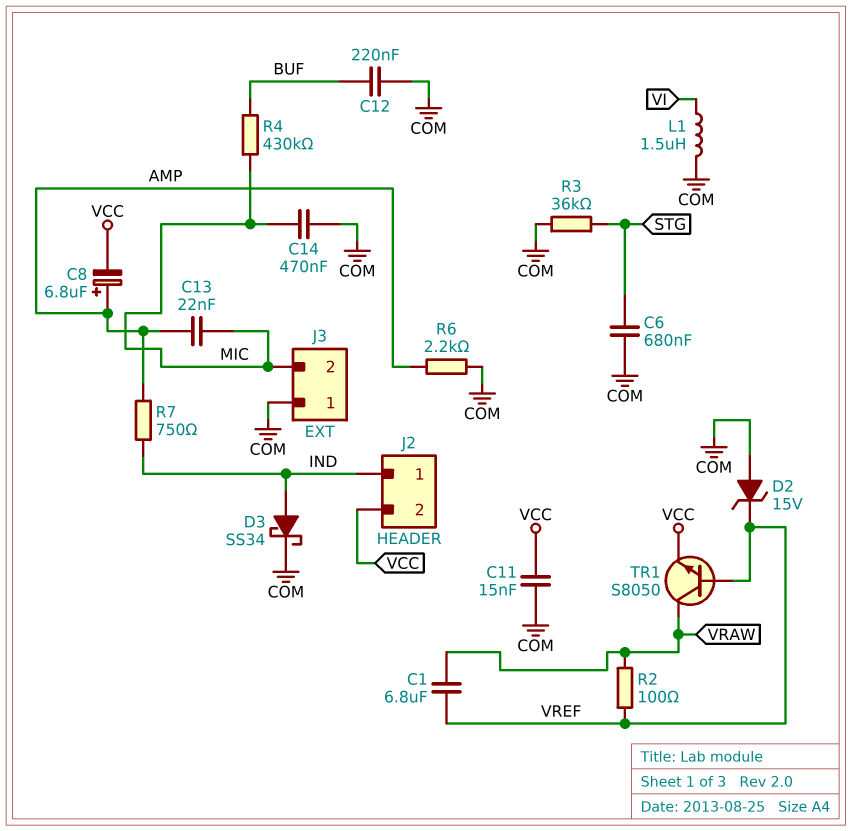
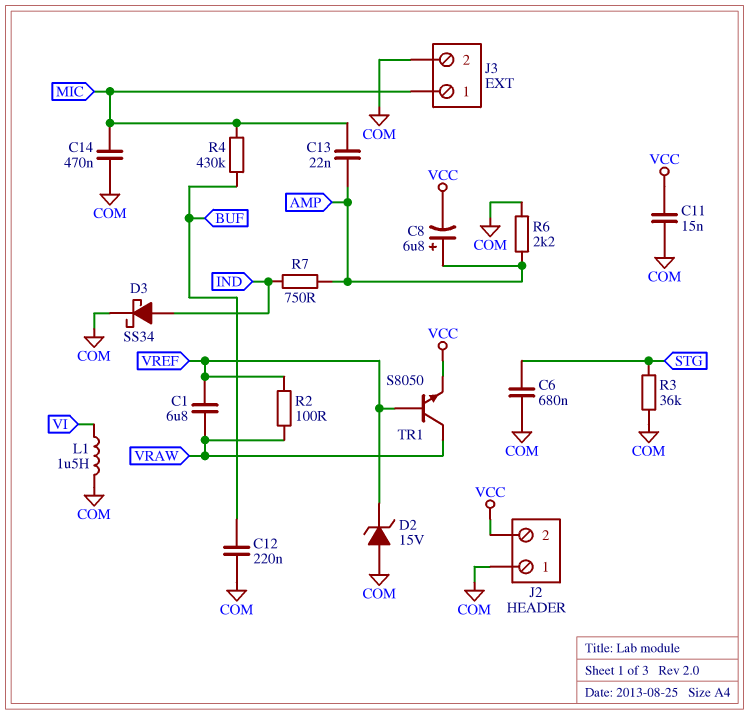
J2 pin 1: IND -> COM
J3 pin 1: COM -> MIC
J3 pin 2: MIC -> COM

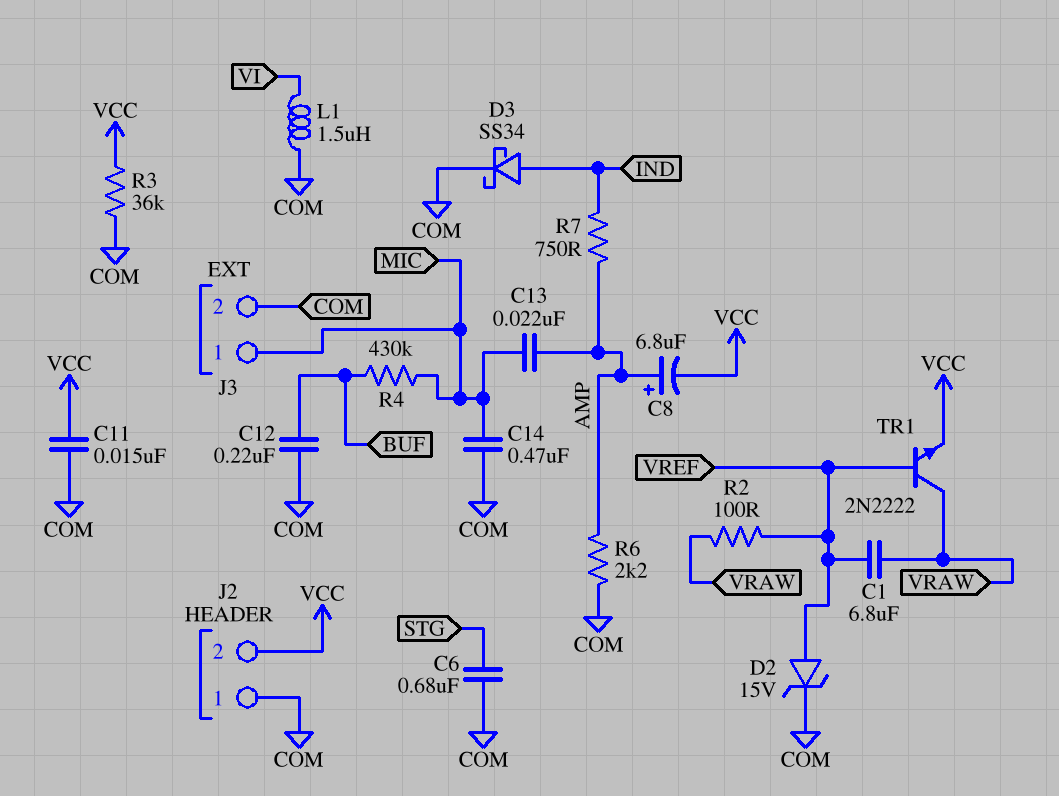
D2: zener 15V (A COM, K VREF) -> zener 15V (A VREF, K COM)
R3: 36k (COM, STG) -> 36k (COM, VCC)
TR1: NPN S8050 (B VREF, C VRAW, E VCC) -> NPN 2N2222 (B VREF, C VRAW, E VCC)

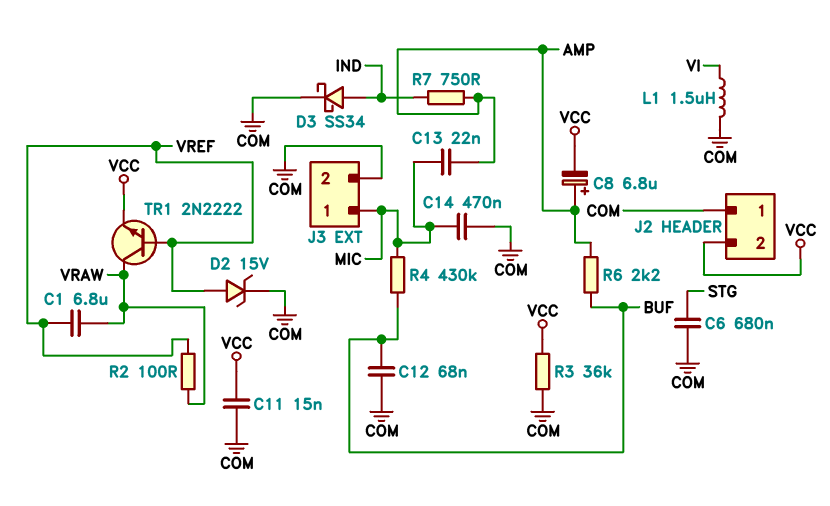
C12: 220nF (BUF, COM) -> 68nF (BUF, COM)
R6: 2.2k (AMP, COM) -> 2.2k (AMP, BUF)

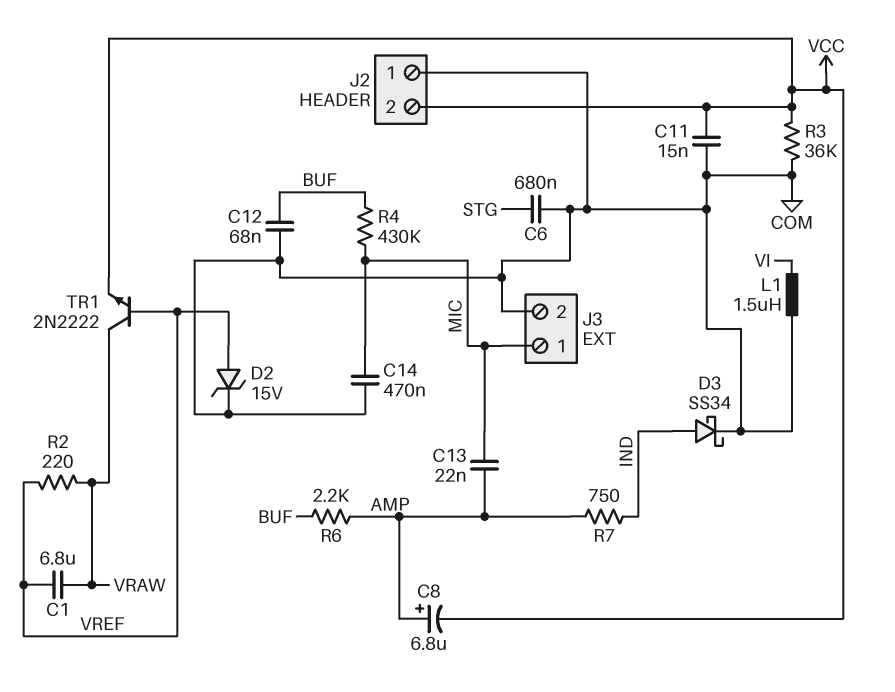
R2: 100 (VRAW, VREF) -> 220 (VRAW, VREF)

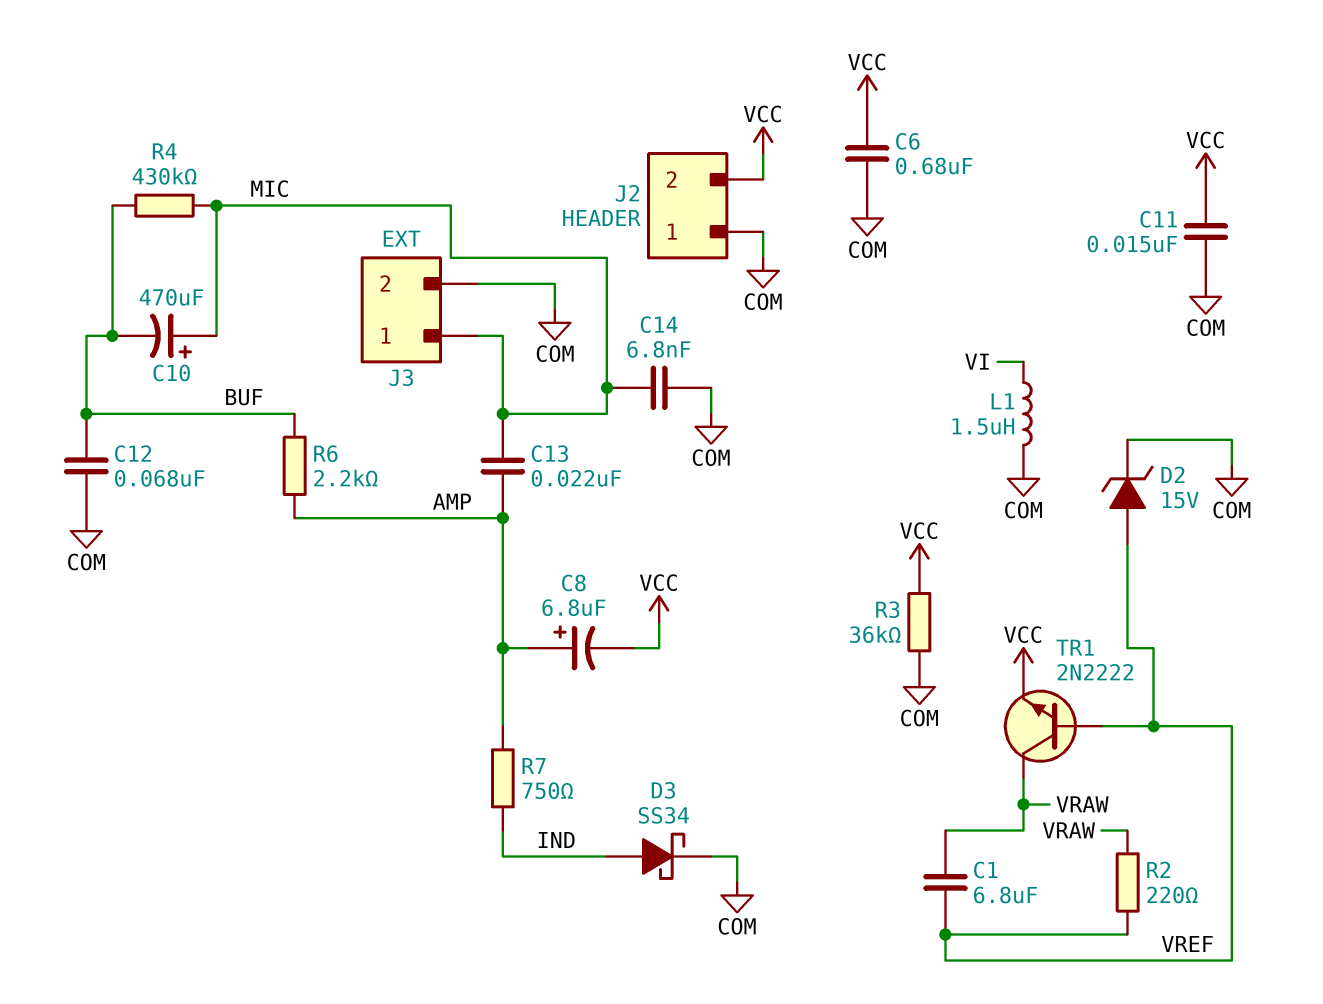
C6: 680nF (COM, STG) -> 680nF (COM, VCC)
C10: none -> 470uF (plus MIC, minus BUF)
C14: 470nF (COM, MIC) -> 6.8nF (COM, MIC)

